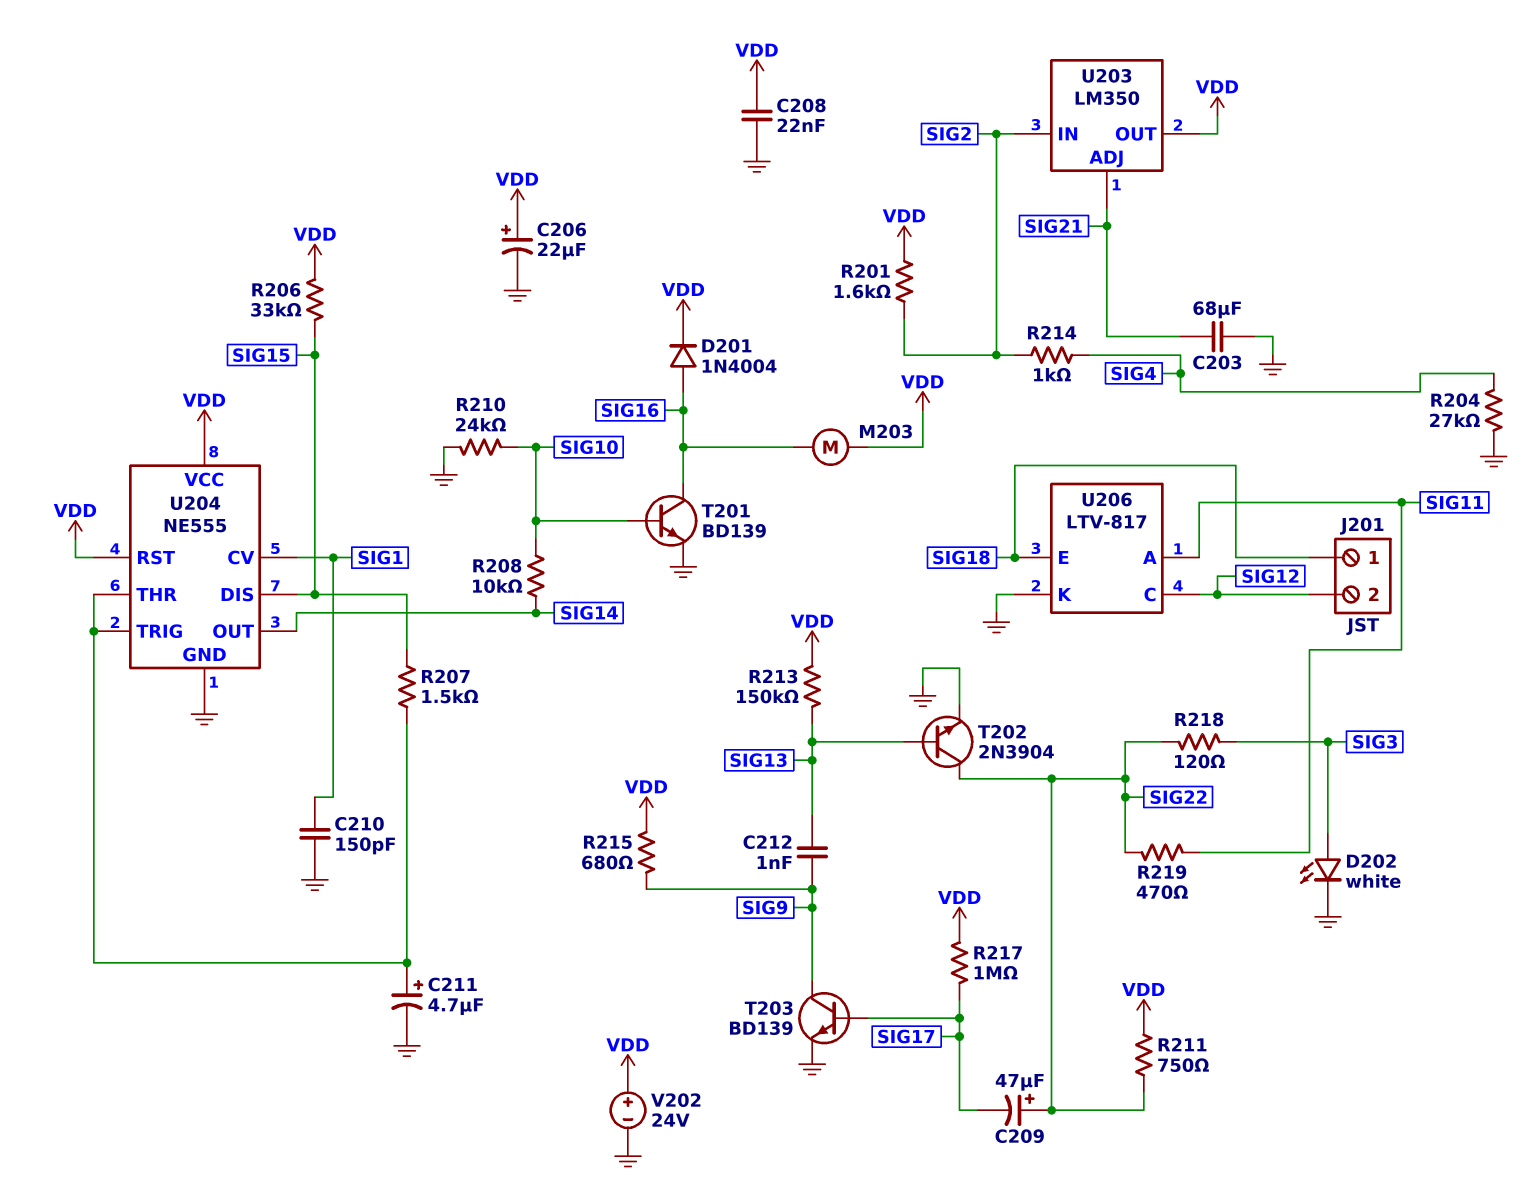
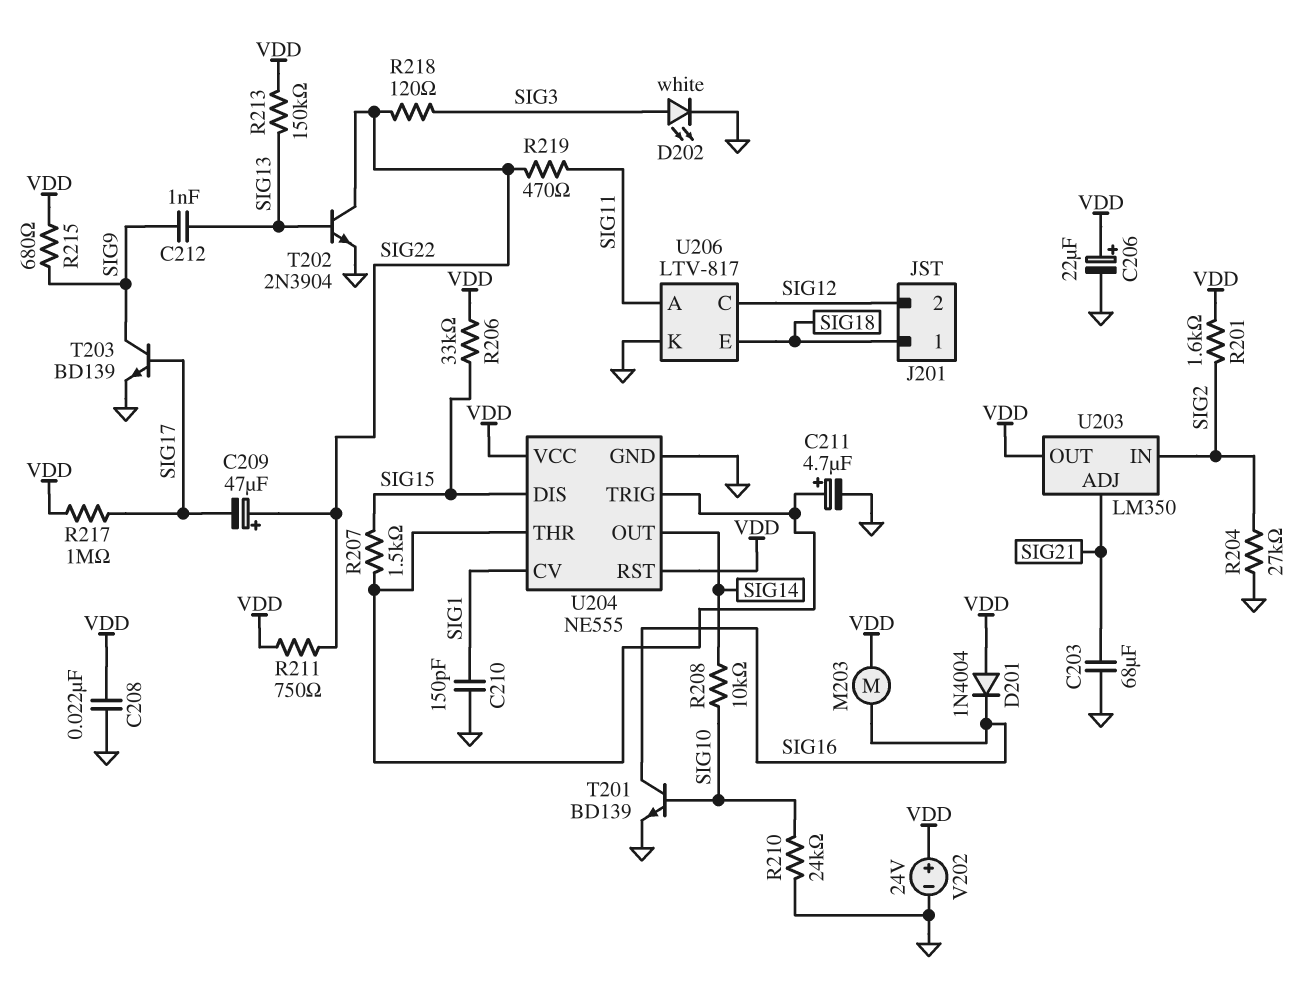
D201: diode 1N4004 (A SIG16, K VDD) -> diode 1N4004 (A VDD, K SIG16)
R204: 27k (GND, SIG4) -> 27k (GND, SIG2)
R214: 1k (SIG2, SIG4) -> none

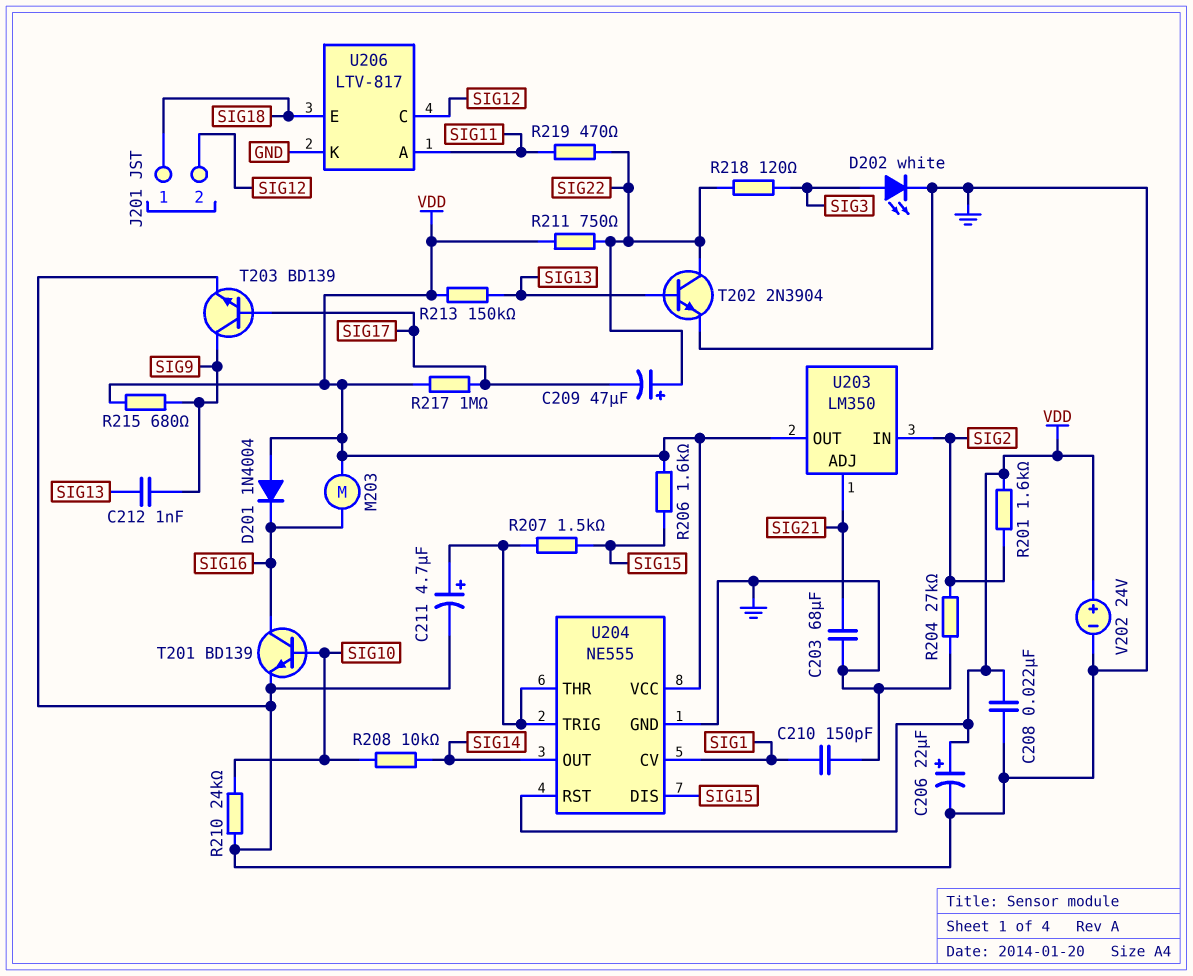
R206: 33k (SIG15, VDD) -> 1.6k (SIG15, VDD)

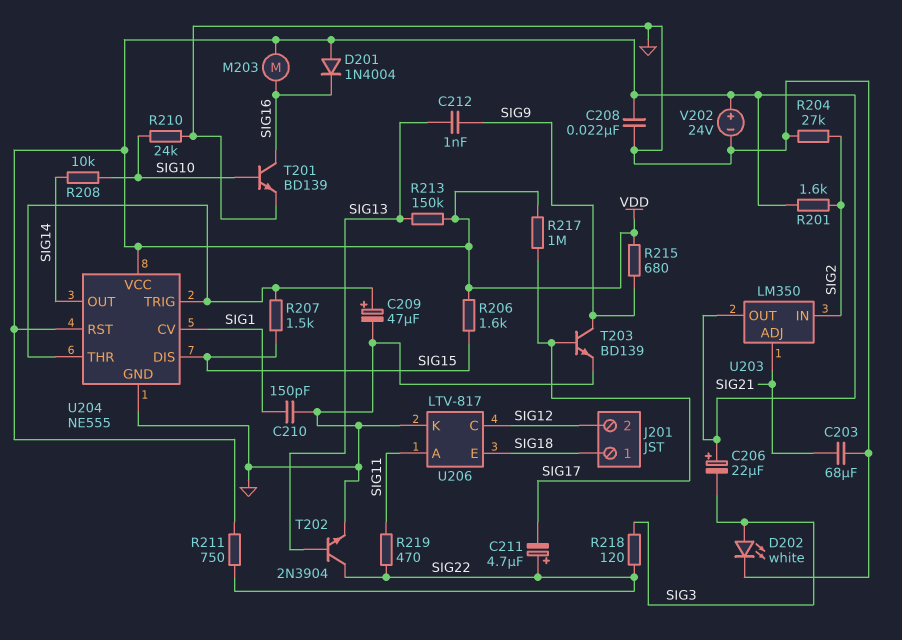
C206: 22uF (plus VDD, minus GND) -> 22uF (plus VDD, minus SIG3)
C209: 47uF (plus SIG22, minus SIG17) -> 47uF (plus U204/THR, minus GND)
C211: 4.7uF (plus U204/THR, minus GND) -> 4.7uF (plus SIG22, minus SIG17)

